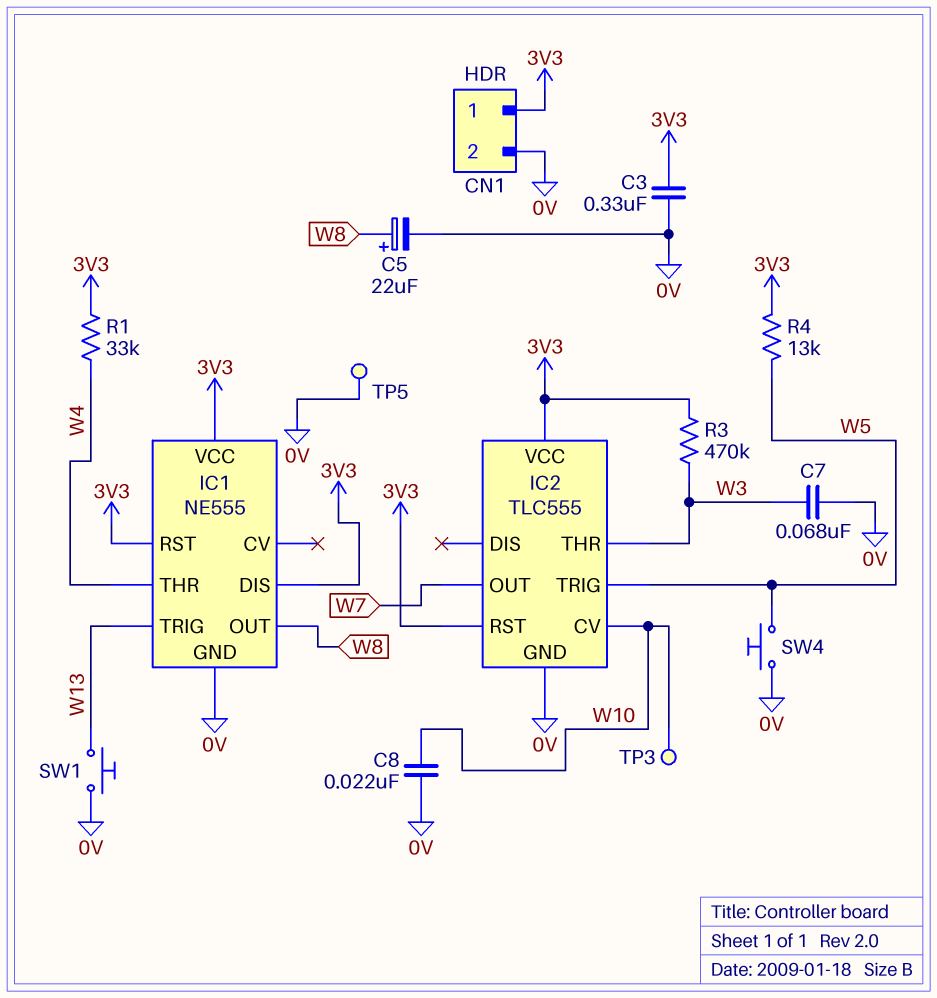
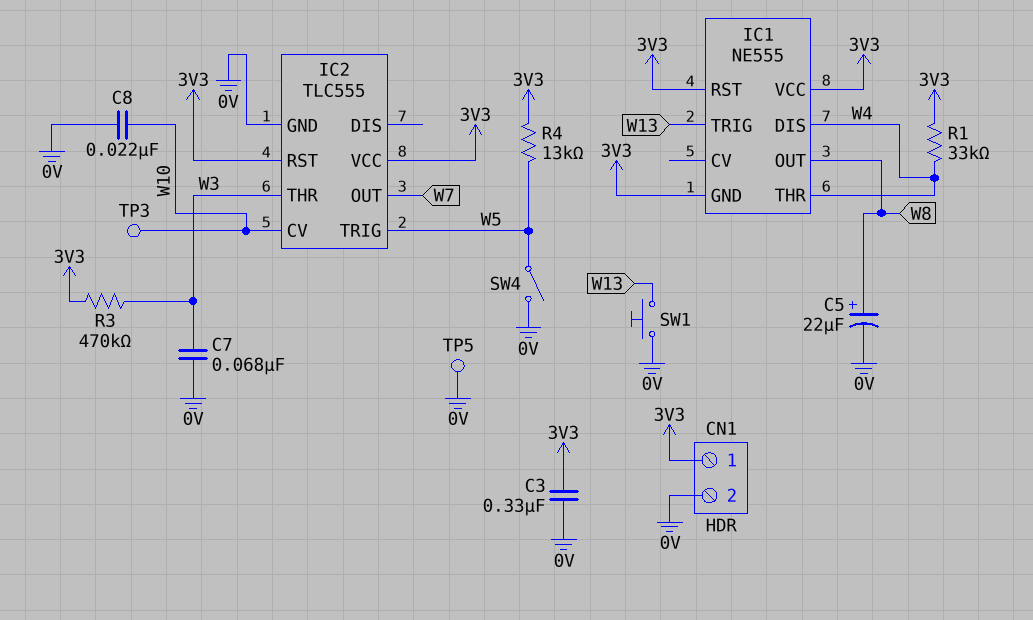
IC1 pin DIS: 3V3 -> W4
IC1 pin GND: 0V -> 3V3
SW4: button (0V, W5) -> switch (0V, W5)

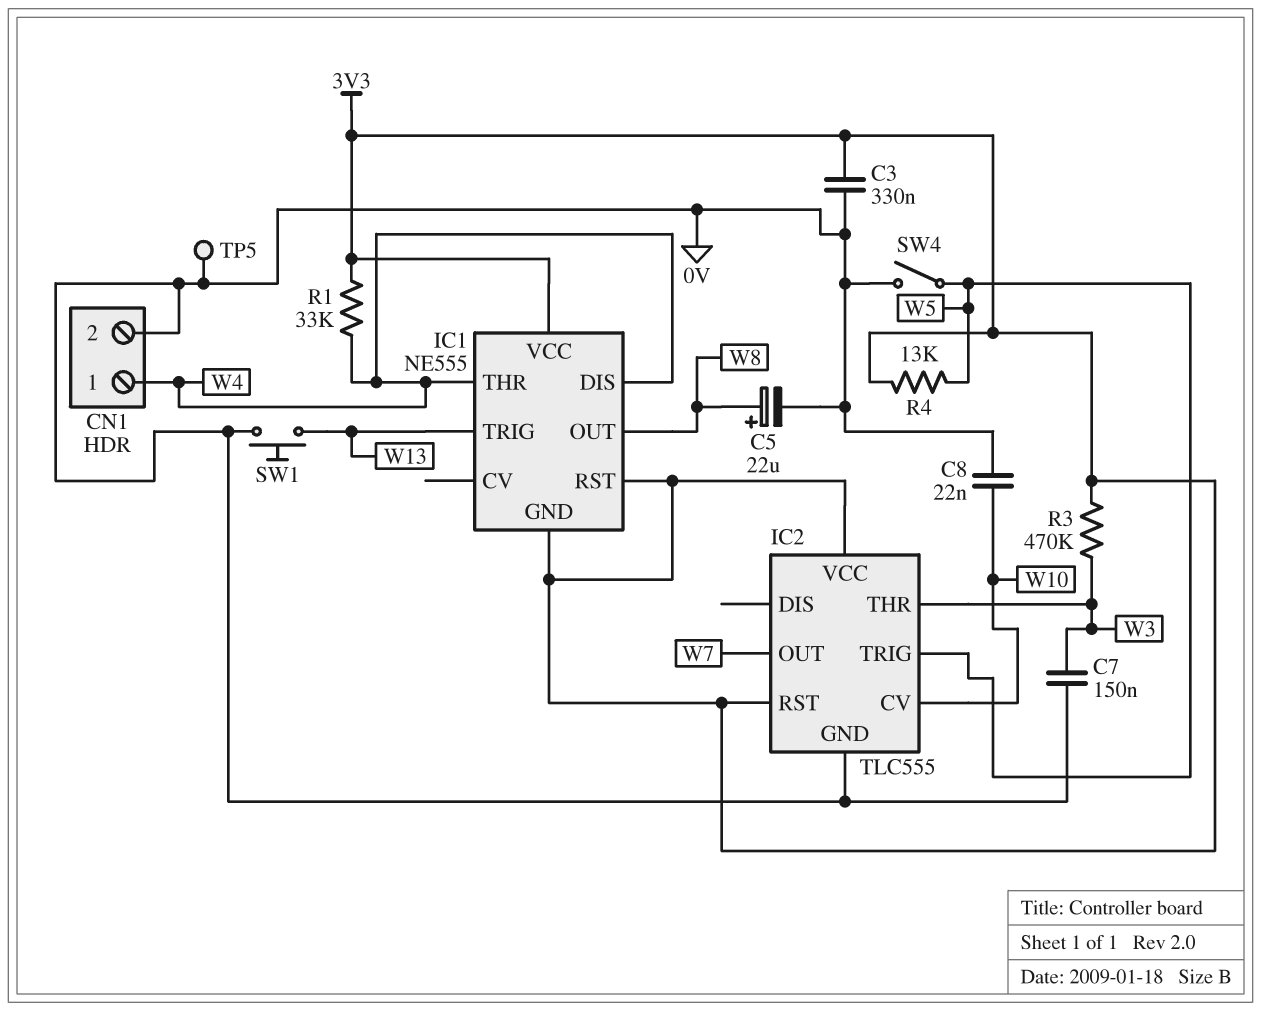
C7: 68nF (0V, W3) -> 150nF (0V, W3)
CN1 pin 1: 3V3 -> W4
TP3: test point (W10) -> none

